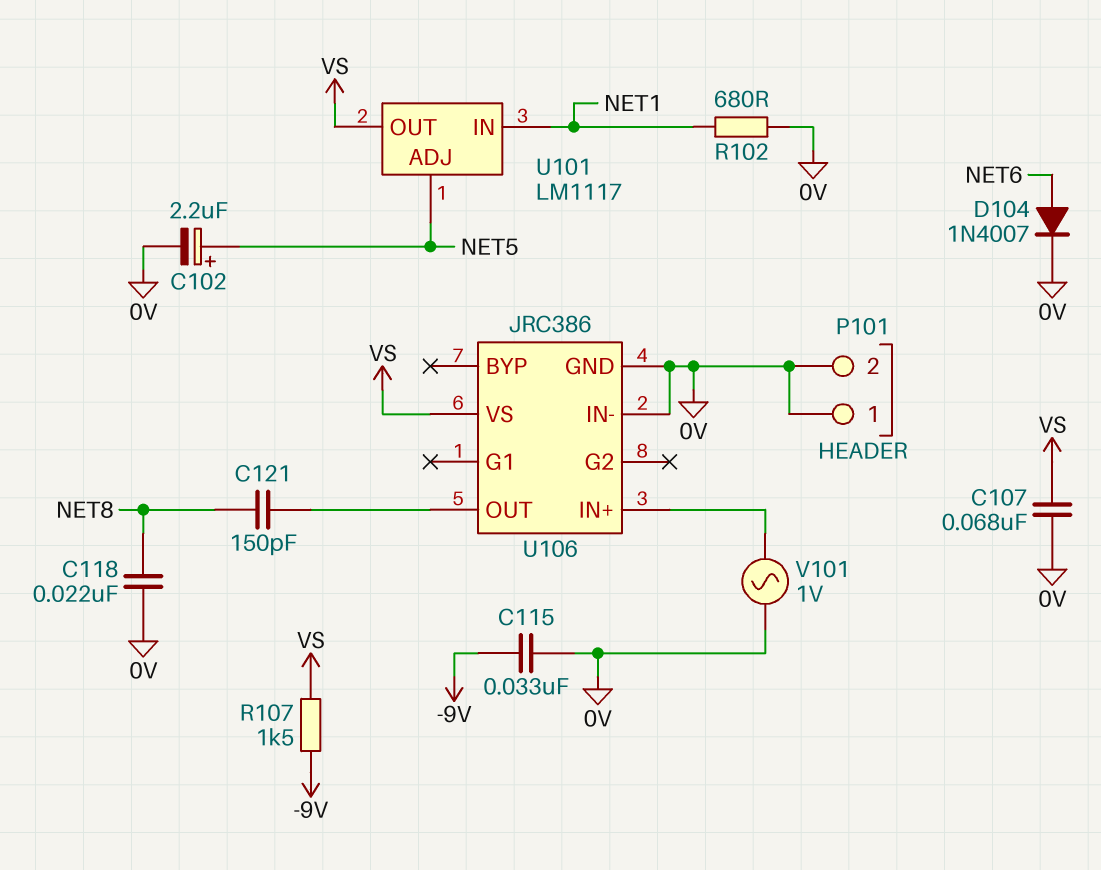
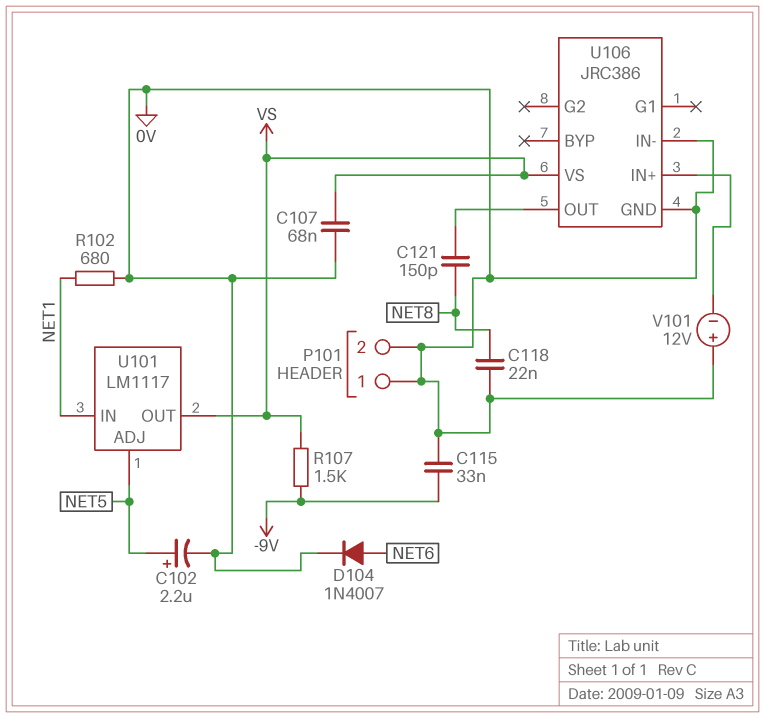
V101: AC 1V (0V, U106/IN+) -> 12V (plus 0V, minus U106/IN+)

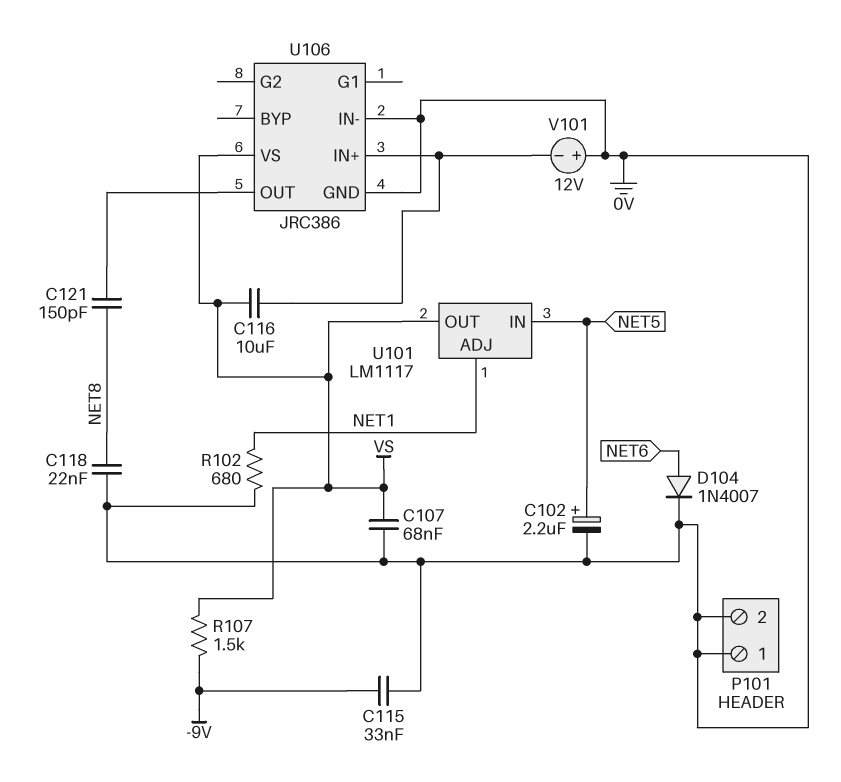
C116: none -> 10uF (U106/IN+, VS)
U101 pin ADJ: NET5 -> NET1
U101 pin IN: NET1 -> NET5

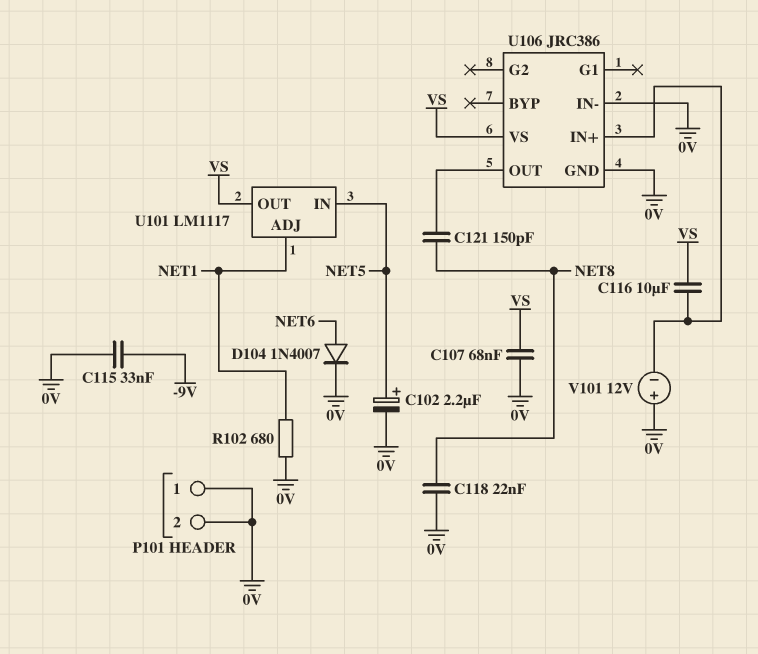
R107: 1.5k (-9V, VS) -> none

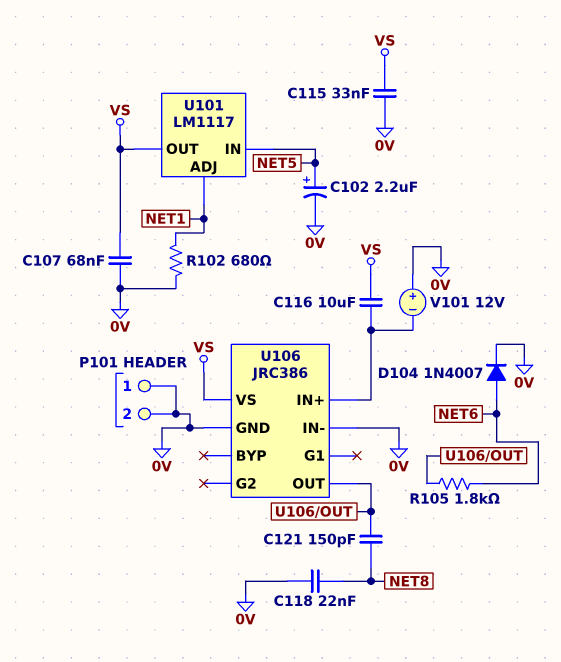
C115: 33nF (-9V, 0V) -> 33nF (0V, VS)
R105: none -> 1.8k (NET6, U106/OUT)

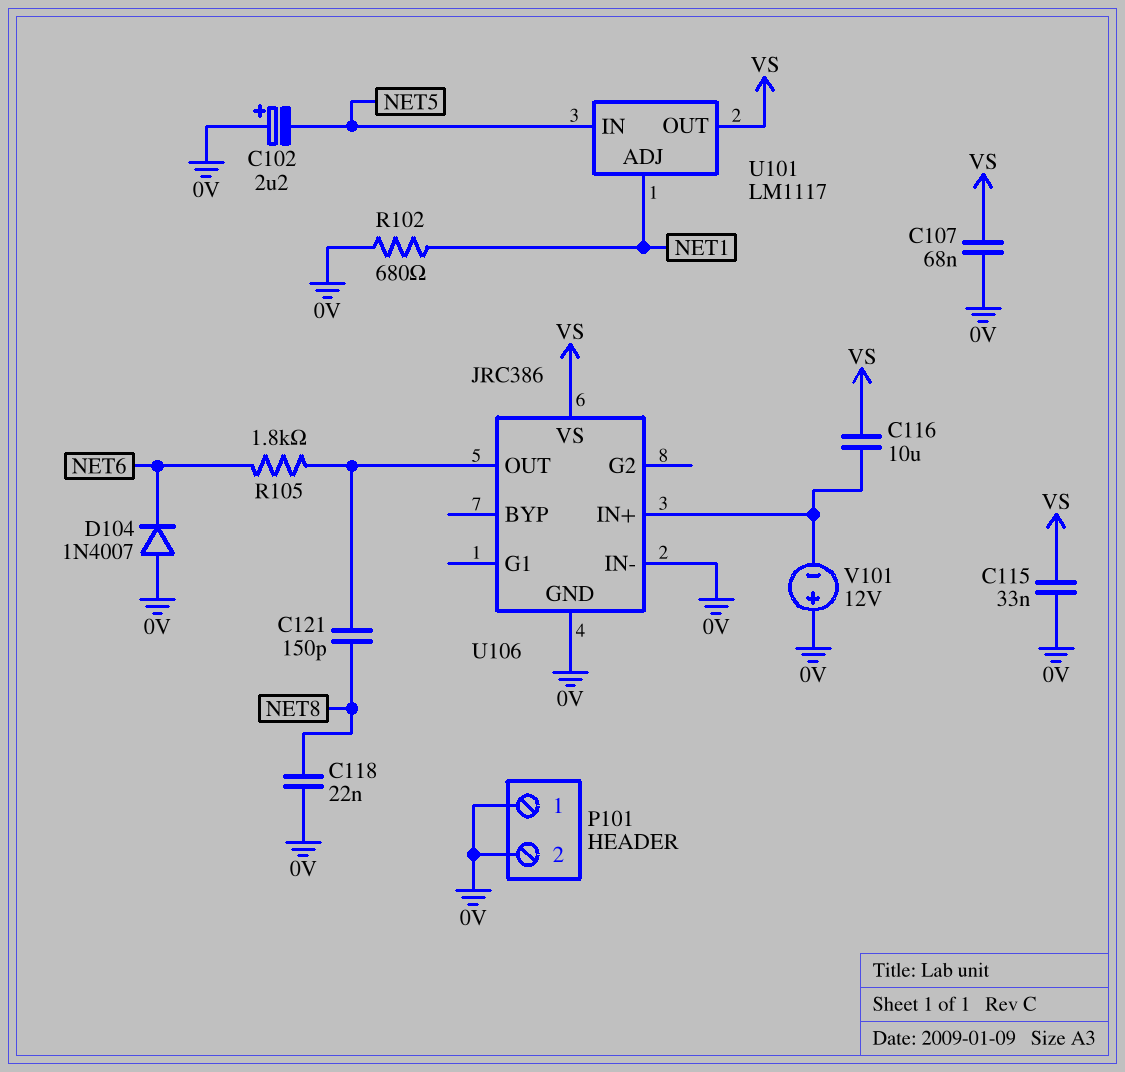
C102: 2.2uF (plus NET5, minus 0V) -> 2.2uF (plus 0V, minus NET5)
D104: diode 1N4007 (A NET6, K 0V) -> diode 1N4007 (A 0V, K NET6)

